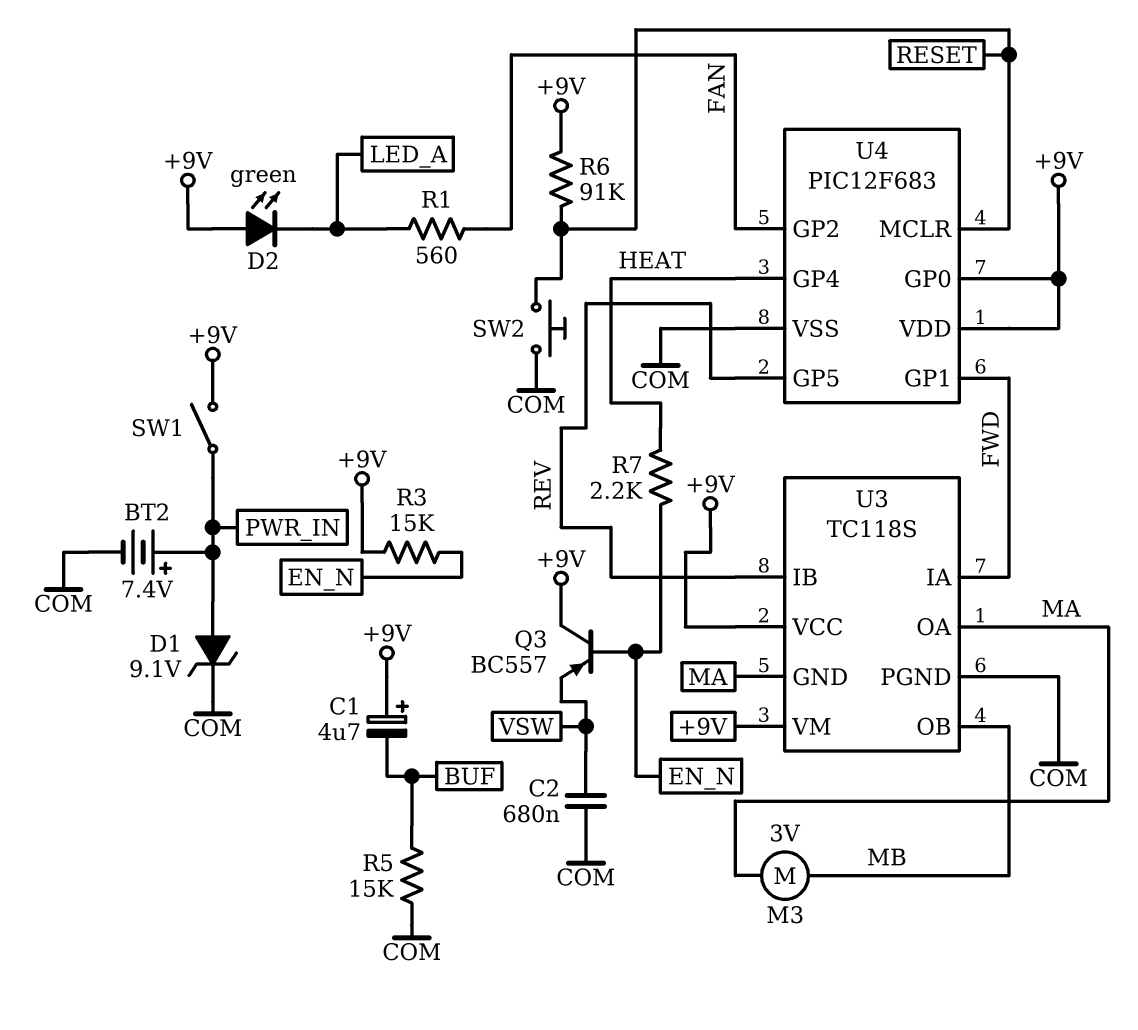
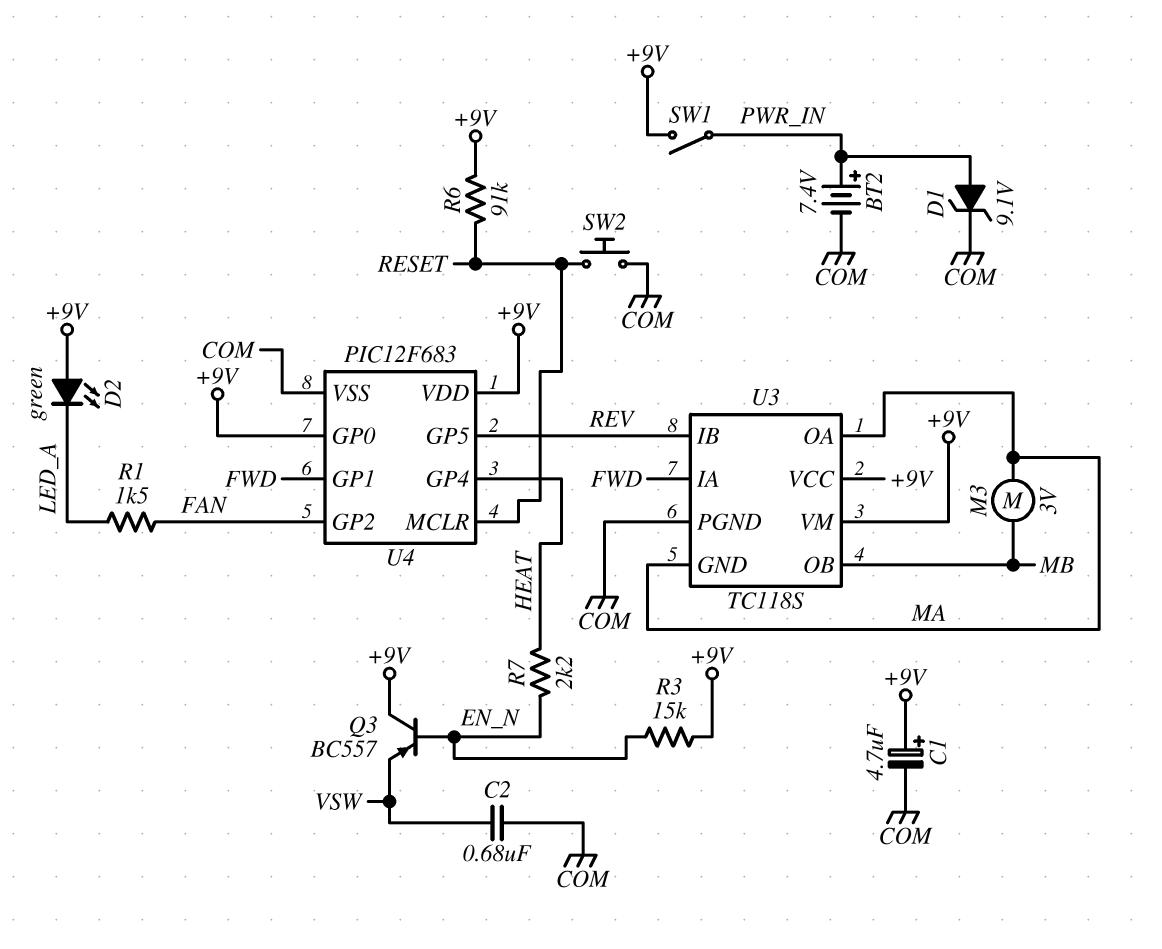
C1: 4.7uF (plus +9V, minus BUF) -> 4.7uF (plus +9V, minus COM)
R1: 560 (FAN, LED_A) -> 1.5k (FAN, LED_A)
R5: 15k (BUF, COM) -> none

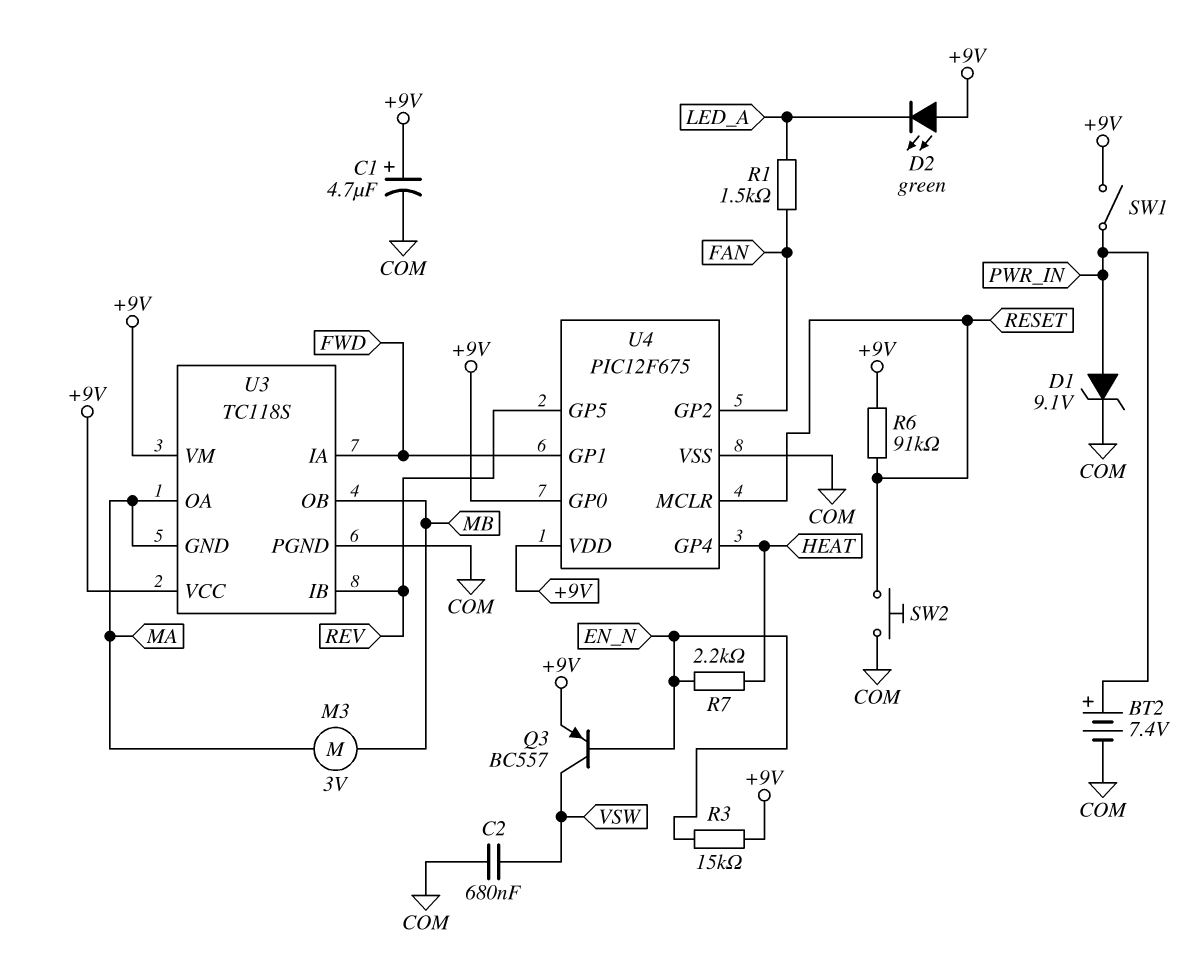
Q3: PNP BC557 (B EN_N, C +9V, E VSW) -> PNP BC557 (B EN_N, C VSW, E +9V)
U4: PIC12F683 -> PIC12F675

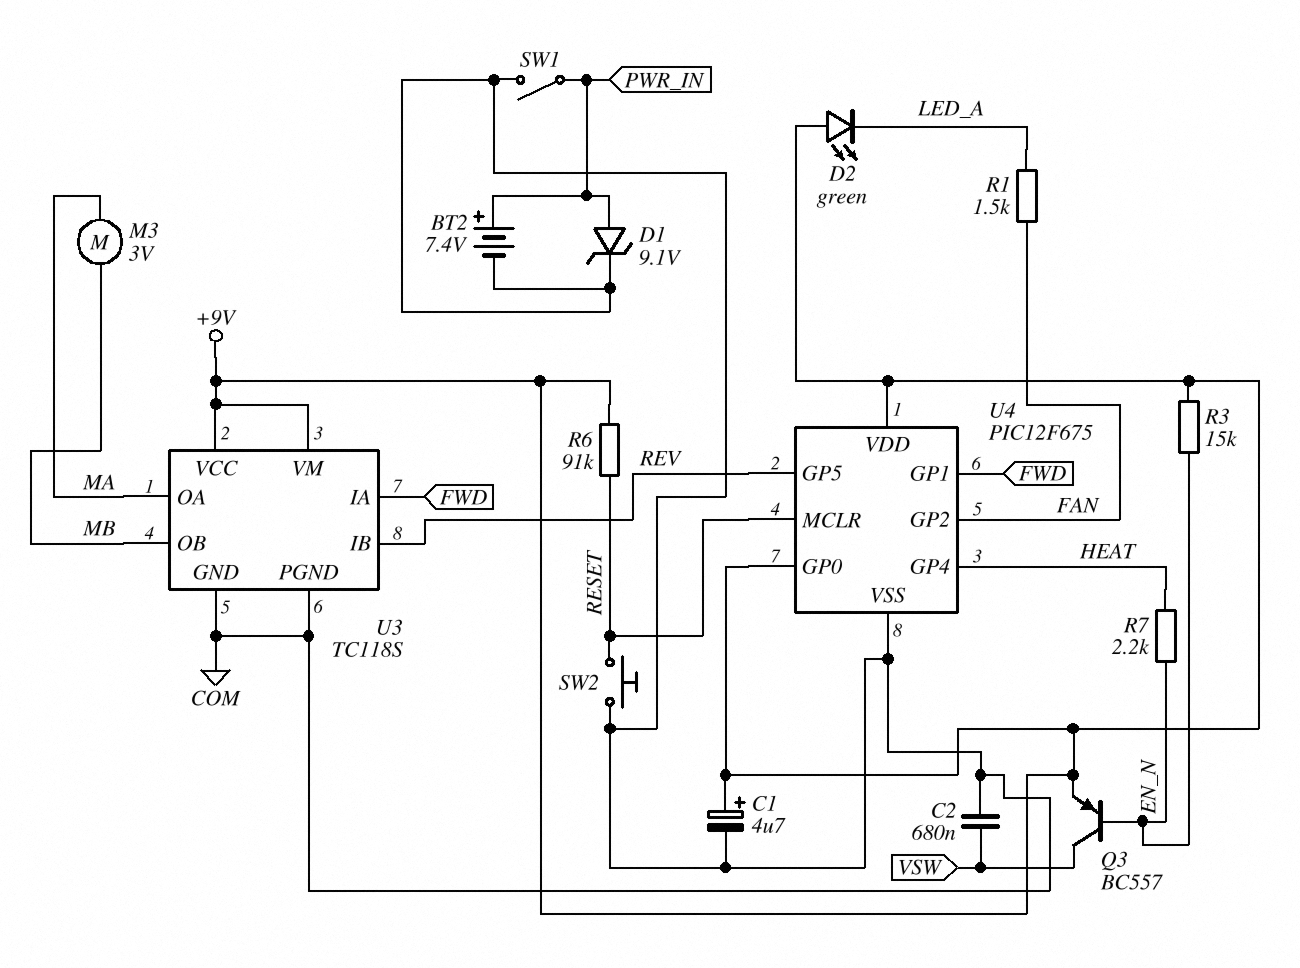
SW1: switch (+9V, PWR_IN) -> switch (COM, PWR_IN)
U3 pin GND: MA -> COM

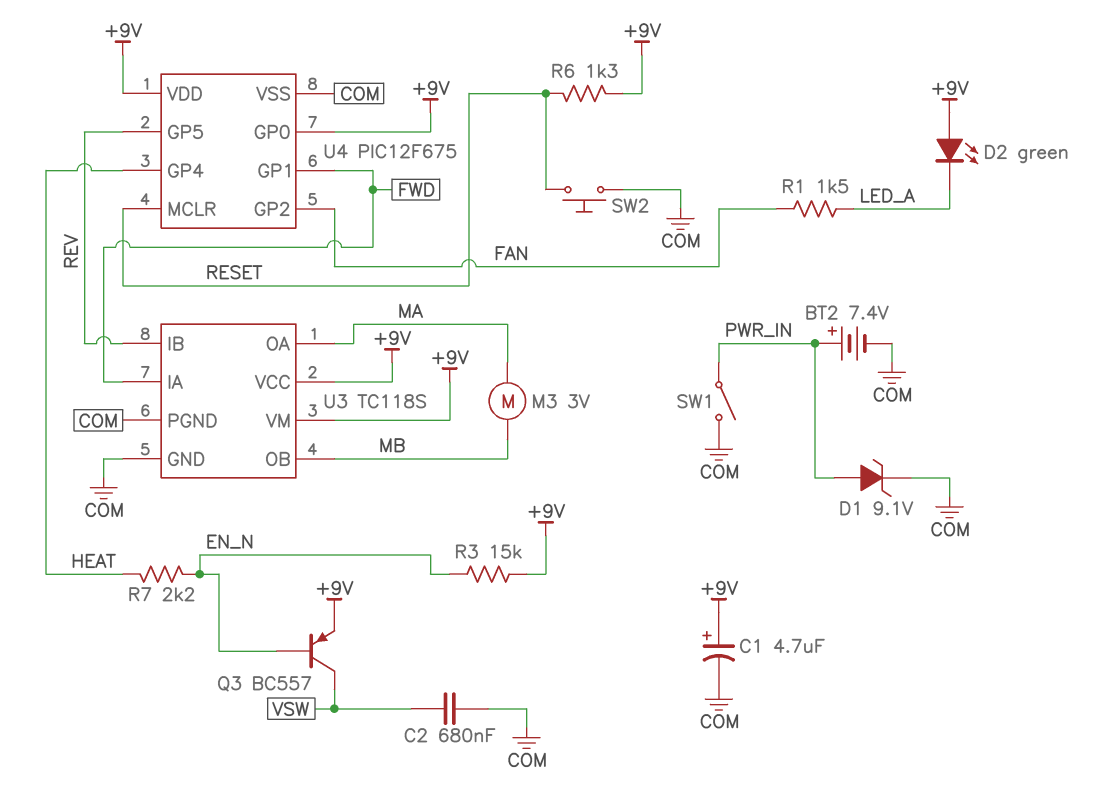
R6: 91k (+9V, RESET) -> 1.3k (+9V, RESET)

